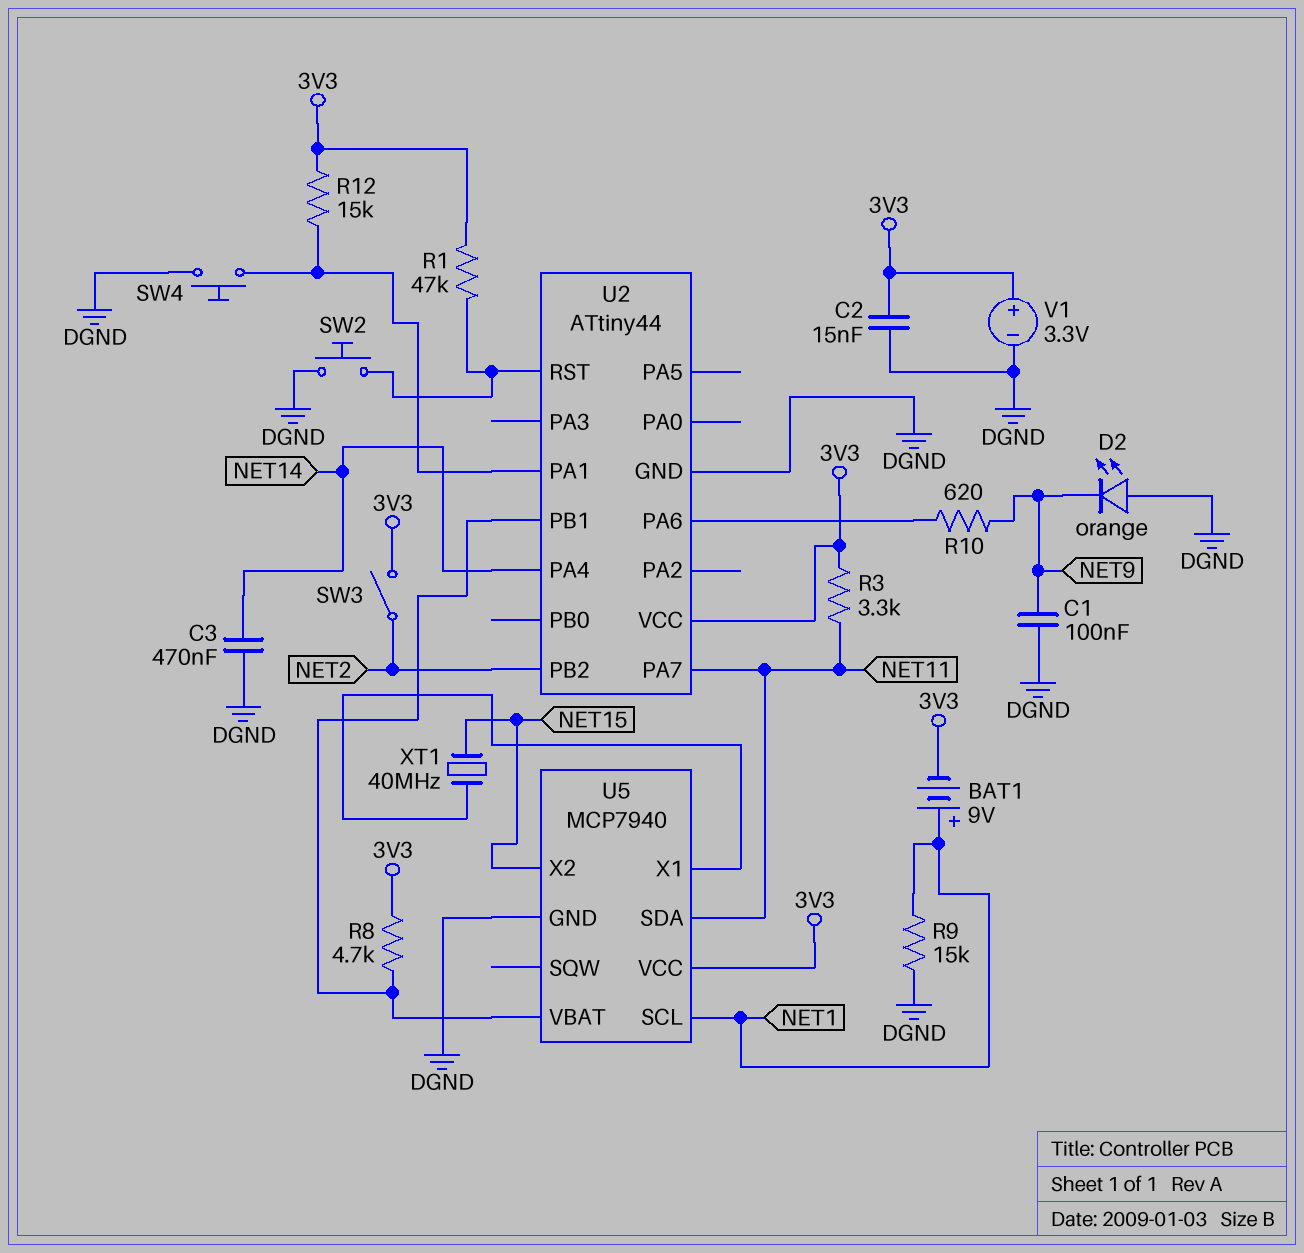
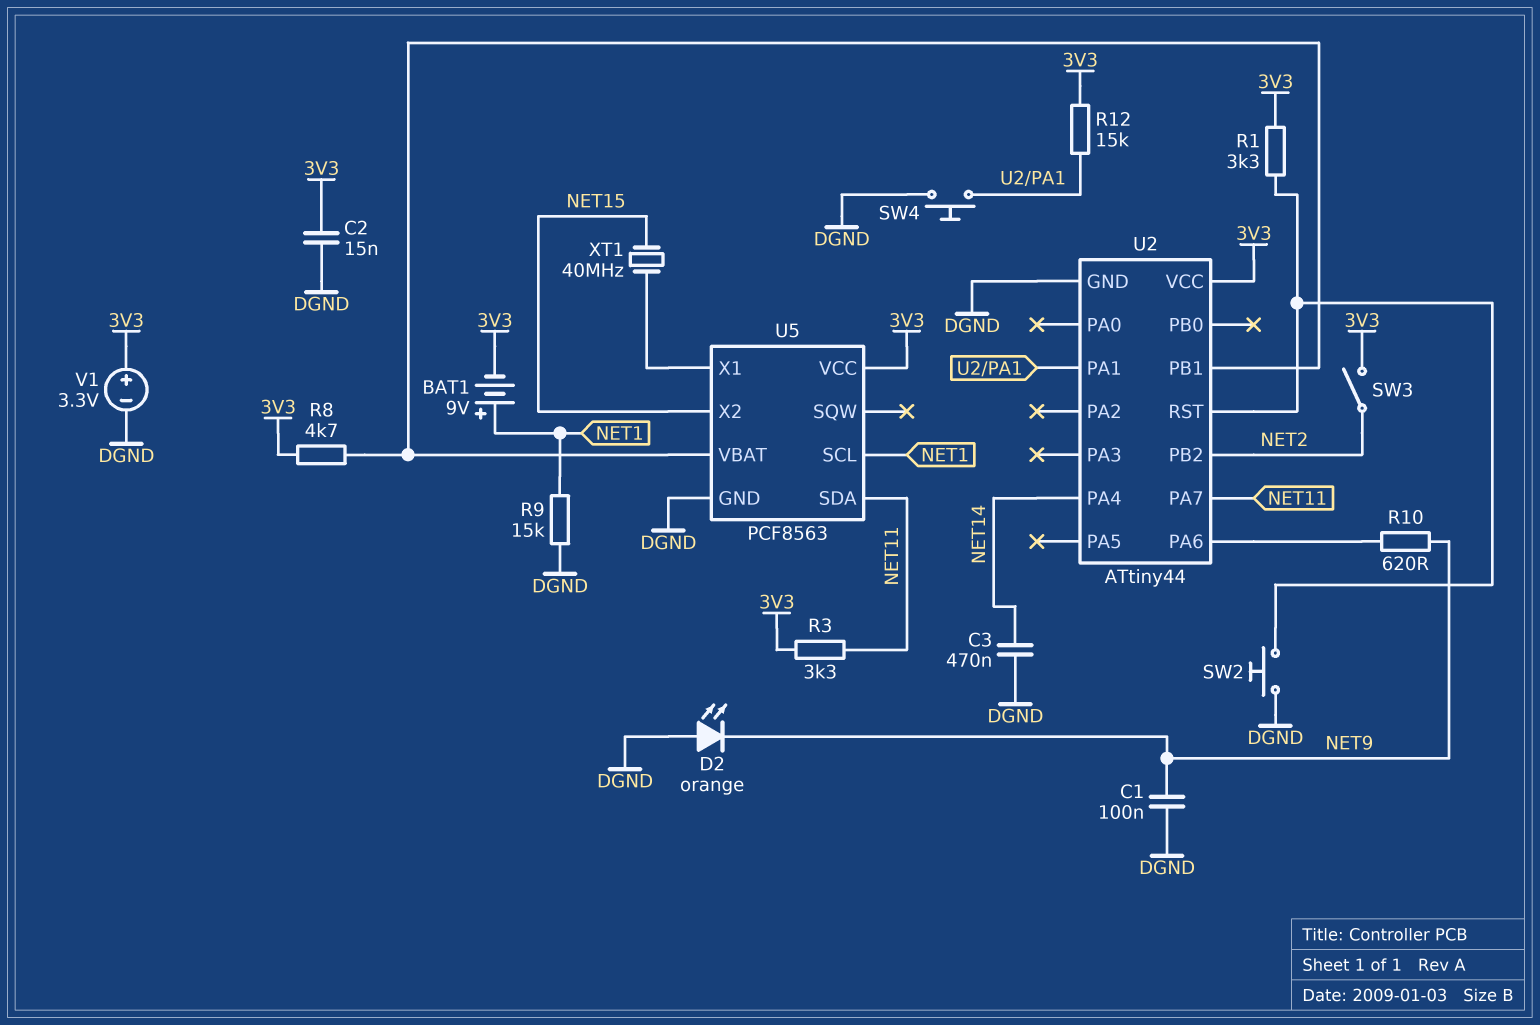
R1: 47k (3V3, U2/RST) -> 3.3k (3V3, U2/RST)
U5: MCP7940 -> PCF8563

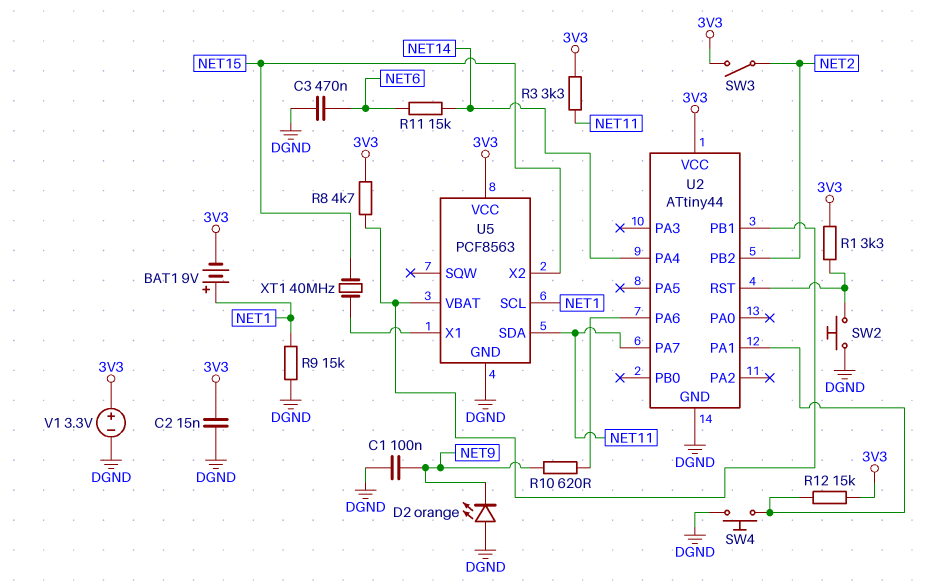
C3: 470nF (DGND, NET14) -> 470nF (DGND, NET6)
R11: none -> 15k (NET6, NET14)

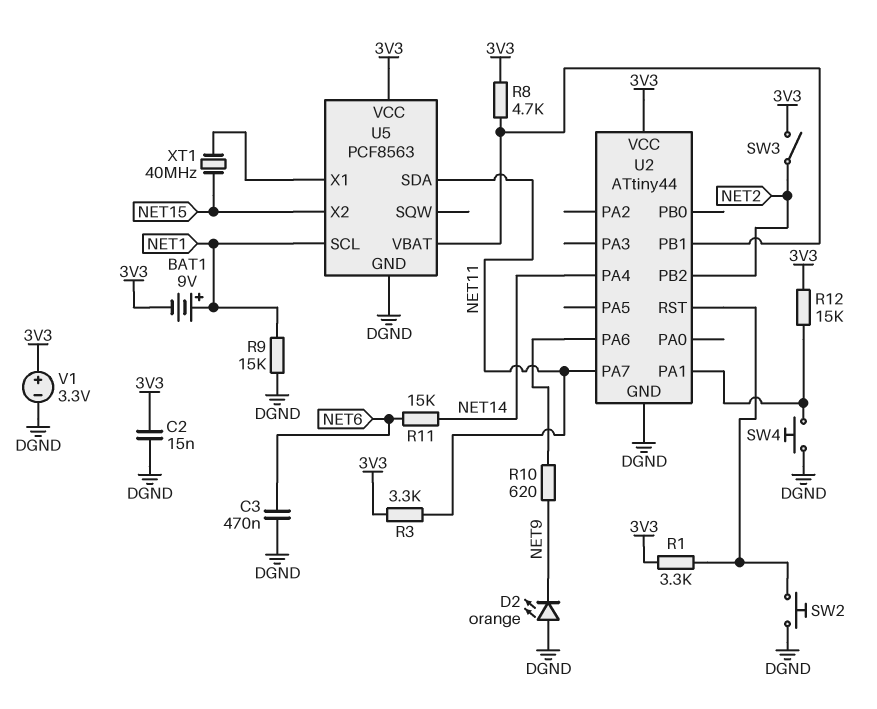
C1: 100nF (DGND, NET9) -> none

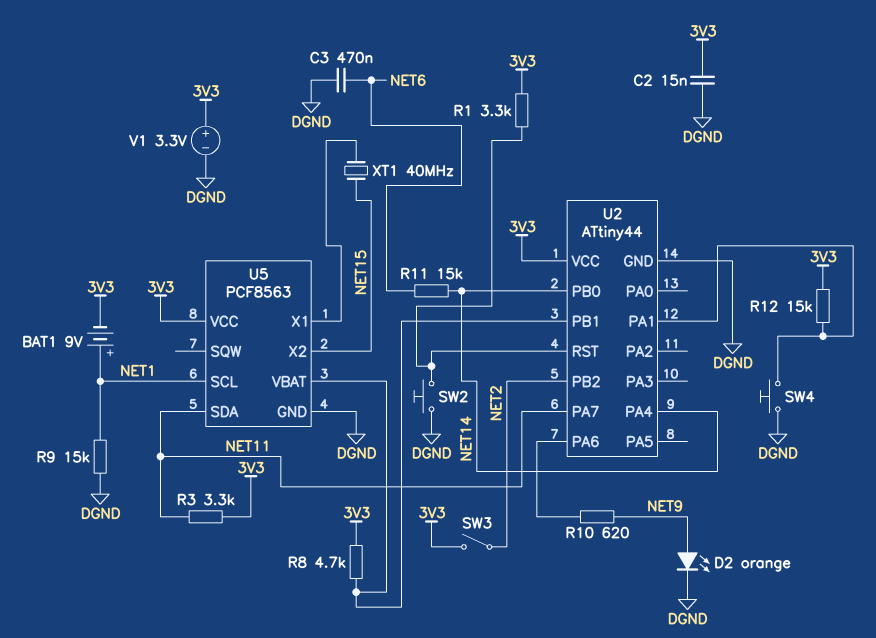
D2: LED orange (A DGND, K NET9) -> LED orange (A NET9, K DGND)
U2 pin PB0: none -> NET14

